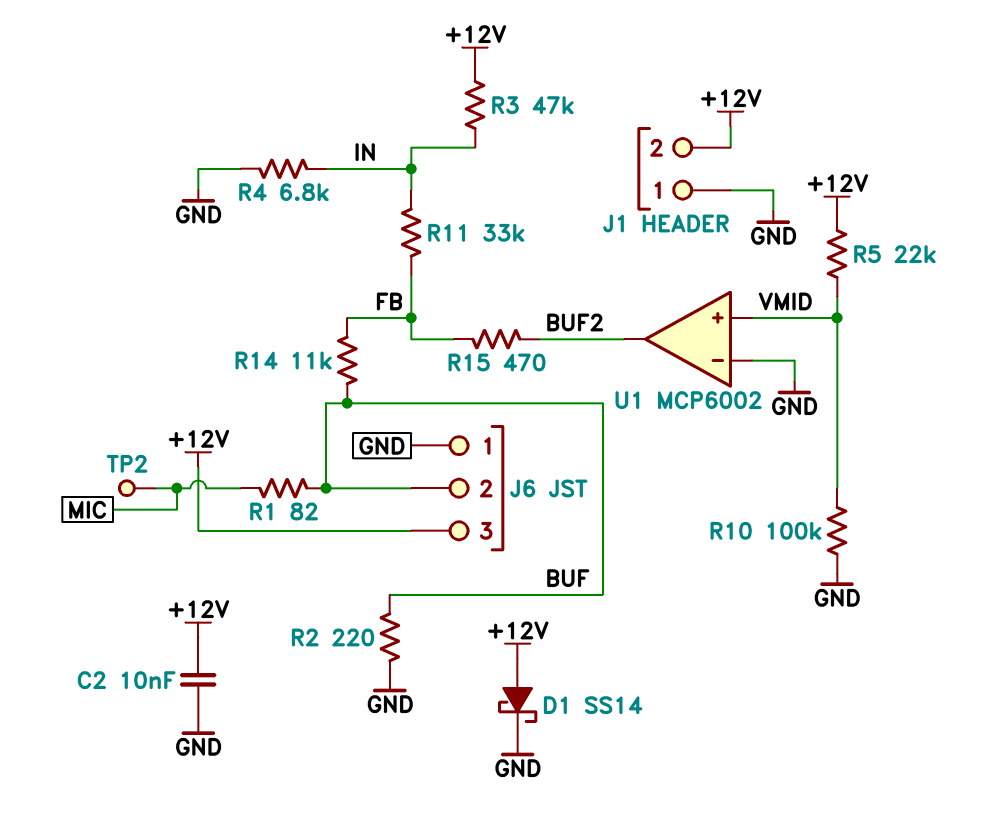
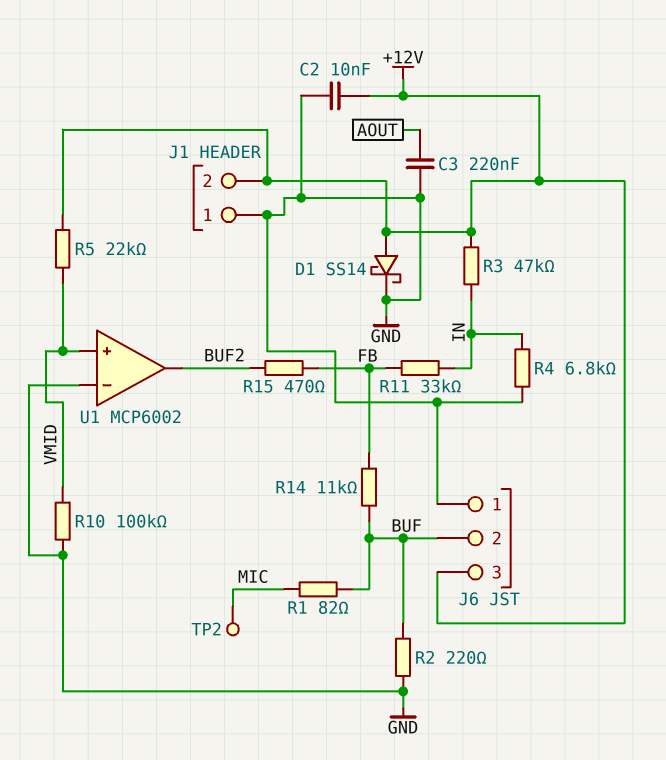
C3: none -> 220nF (AOUT, GND)

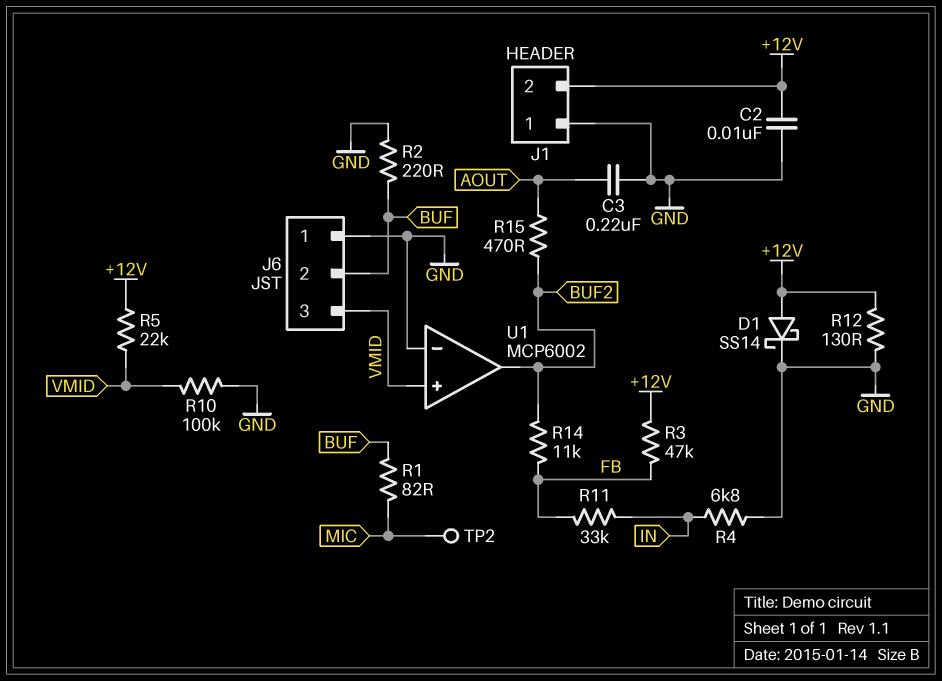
J6 pin 3: +12V -> VMID
R3: 47k (+12V, IN) -> 47k (+12V, FB)
R12: none -> 130 (+12V, GND)
R14: 11k (BUF, FB) -> 11k (BUF2, FB)
R15: 470 (BUF2, FB) -> 470 (AOUT, BUF2)

